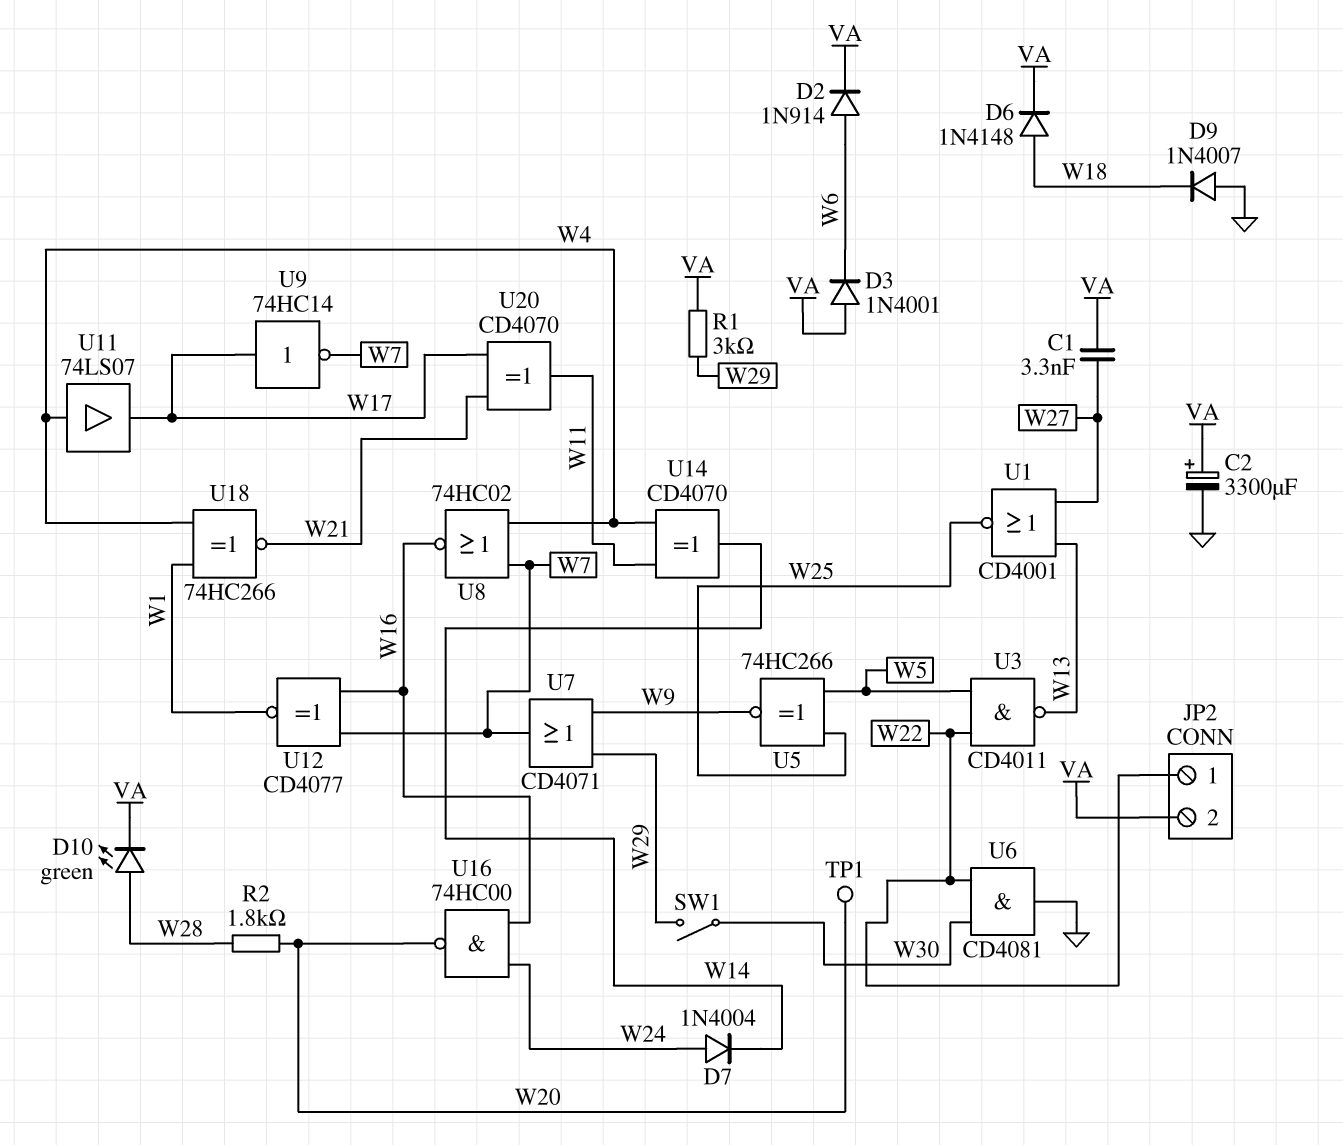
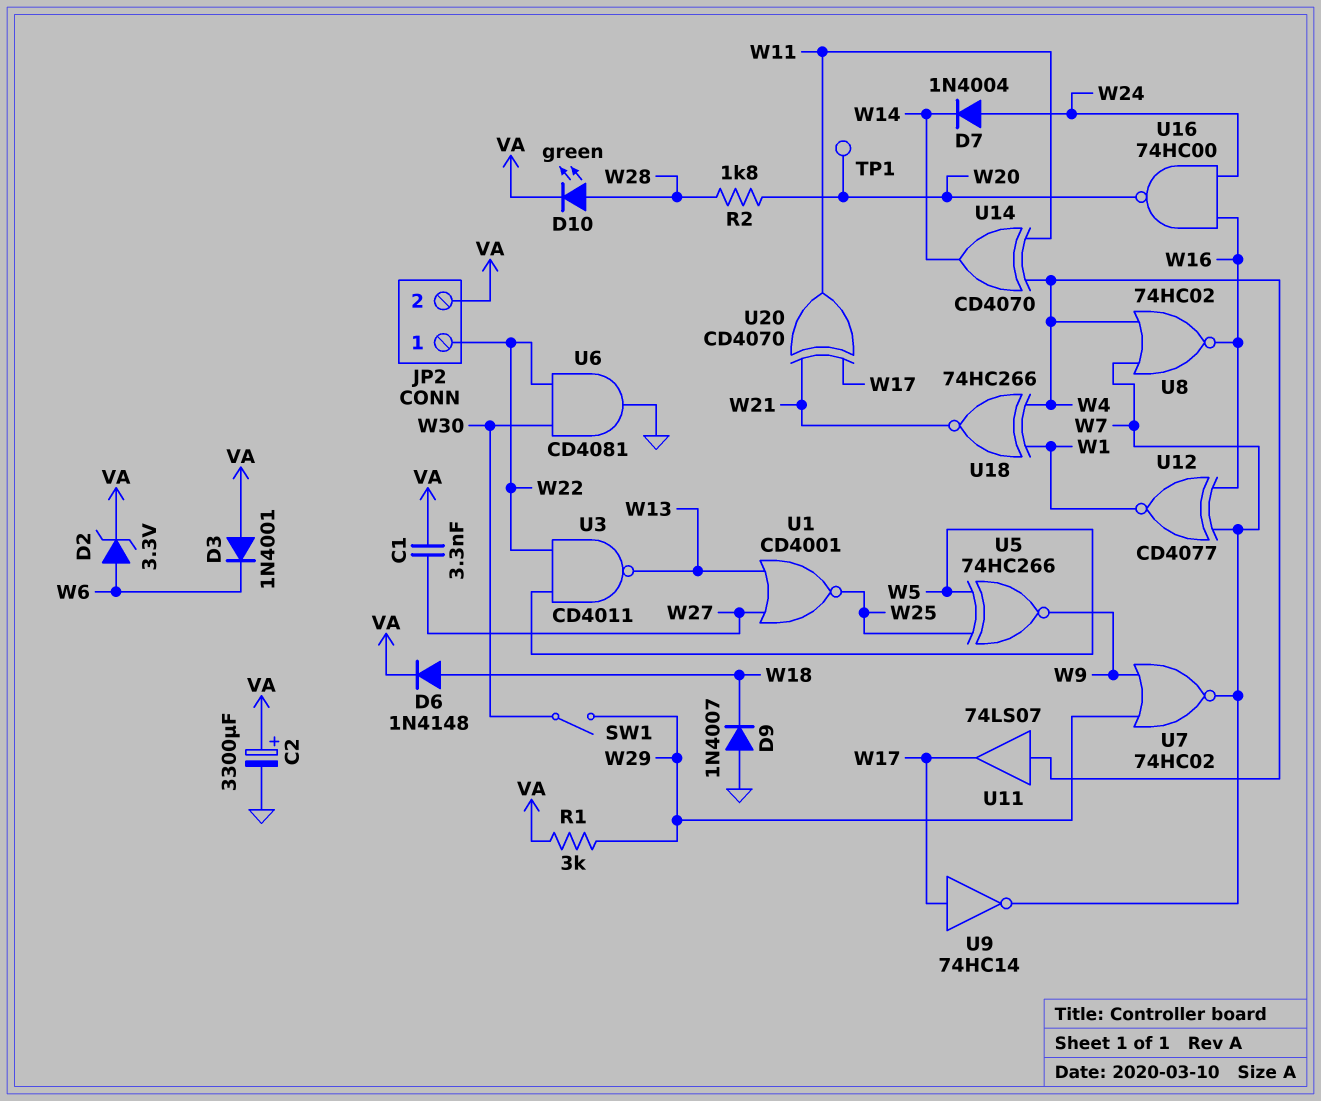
D2: diode 1N914 (A W6, K VA) -> zener 3.3V (A W6, K VA)
U7: OR CD4071 (in W9, in W29, out W7) -> NOR 74HC02 (in W9, in W29, out W7)

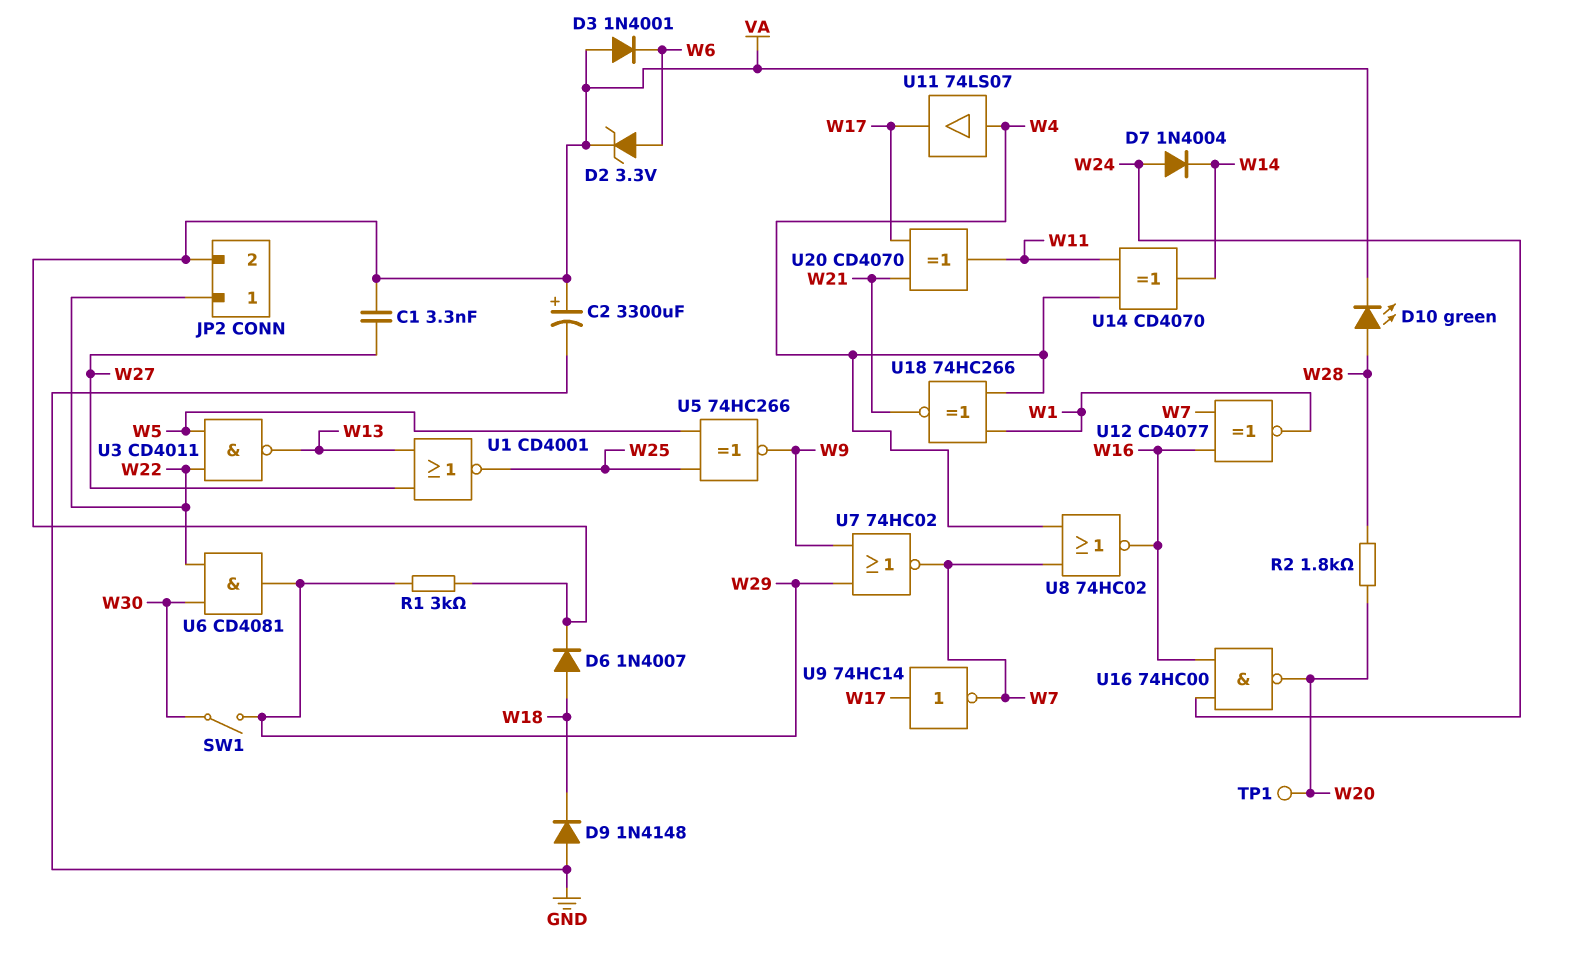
D6: diode 1N4148 (A W18, K VA) -> diode 1N4007 (A W18, K VA)
D9: diode 1N4007 (A GND, K W18) -> diode 1N4148 (A GND, K W18)
U6: AND CD4081 (in W22, in W30, out GND) -> AND CD4081 (in W22, in W30, out W29)

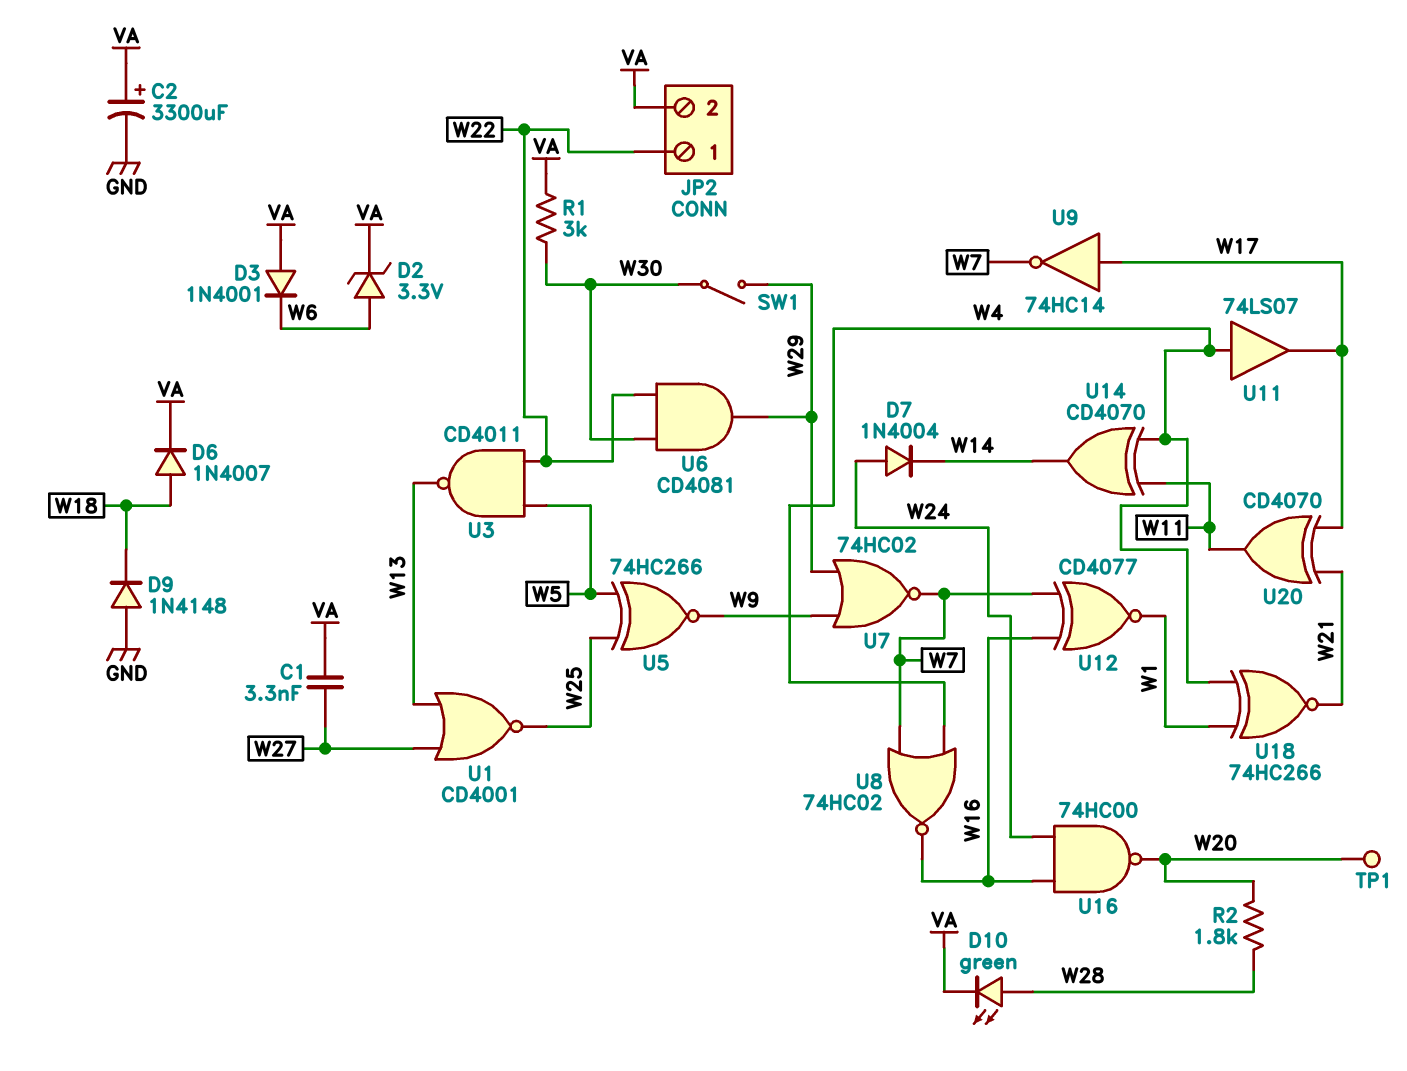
R1: 3k (VA, W29) -> 3k (VA, W30)

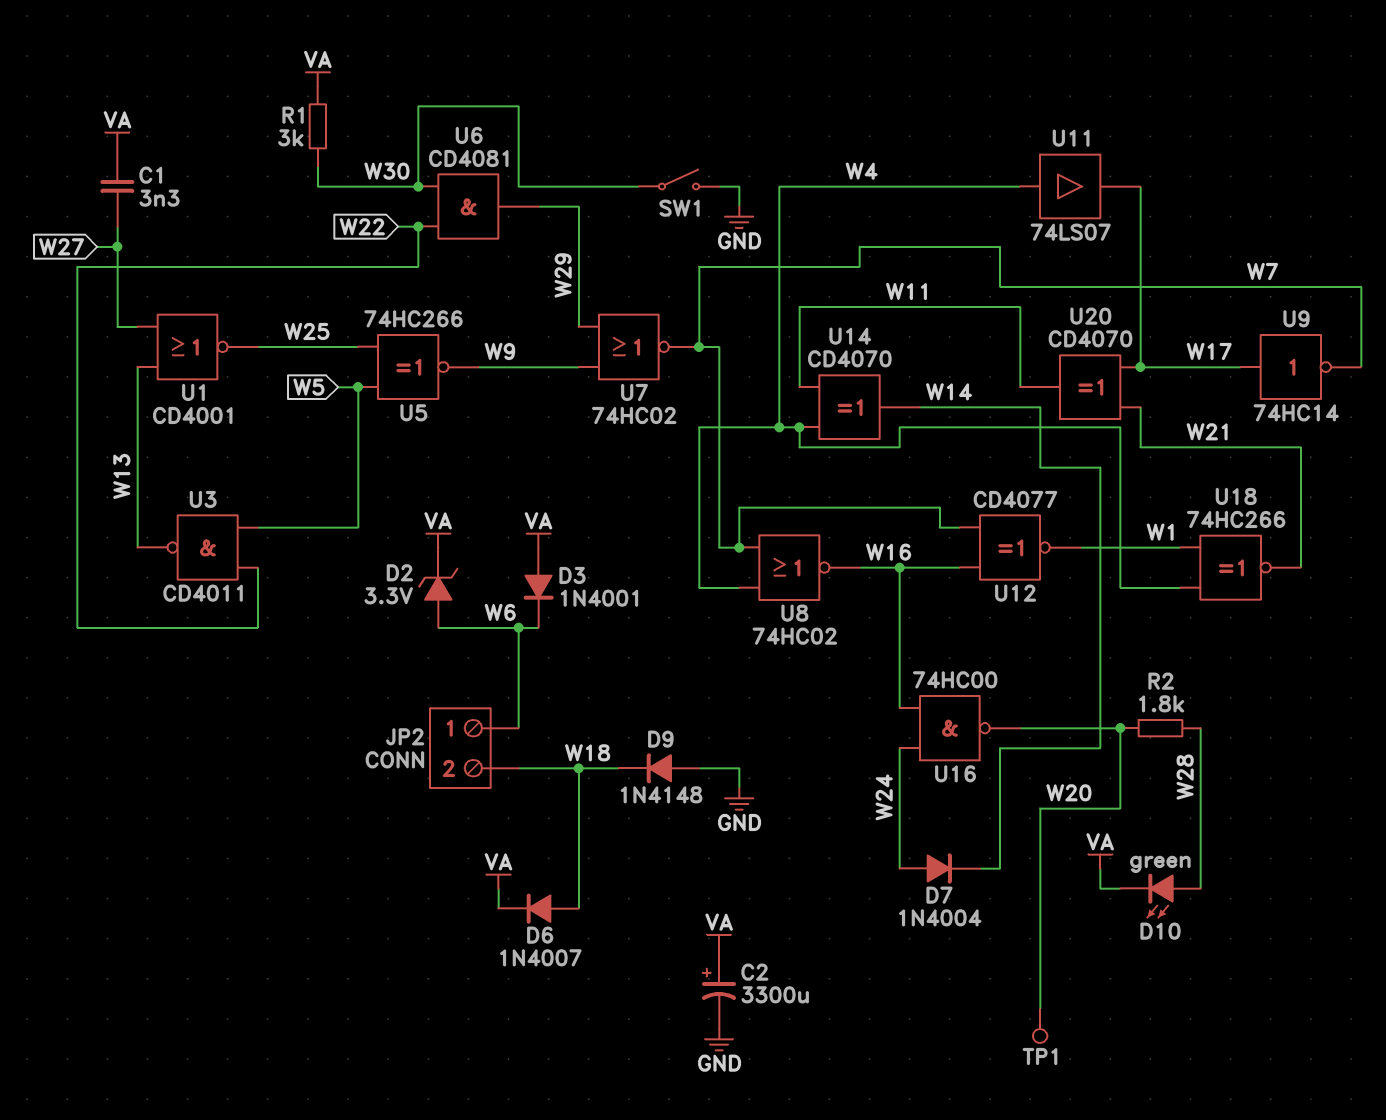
JP2 pin 1: W22 -> W6
JP2 pin 2: VA -> W18
SW1: switch (W29, W30) -> switch (GND, W30)

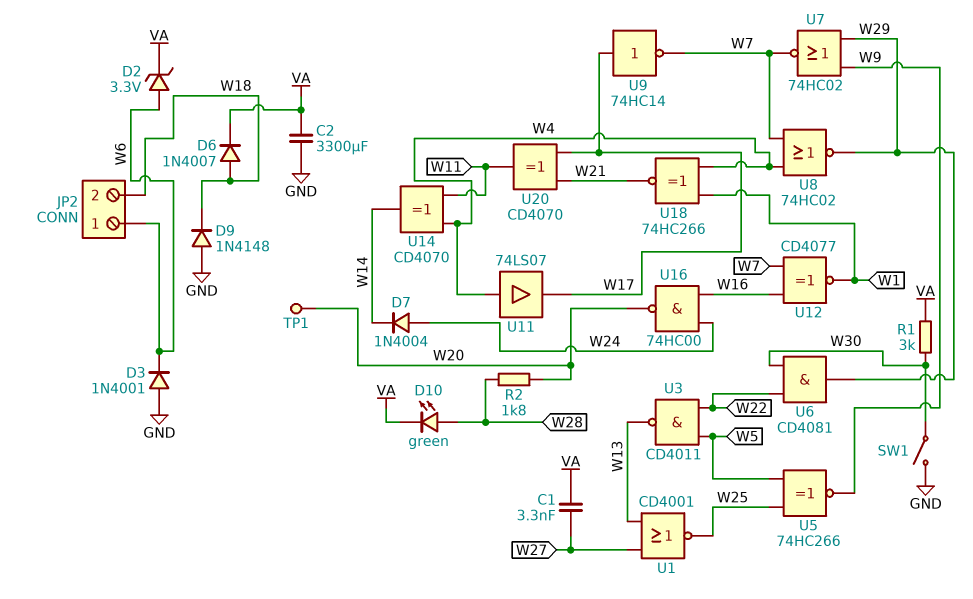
C2: 3300uF (plus VA, minus GND) -> 3300uF (GND, VA)
D3: diode 1N4001 (A VA, K W6) -> diode 1N4001 (A GND, K W6)
U8: NOR 74HC02 (in W4, in W7, out W16) -> NOR 74HC02 (in W4, in W7, out W29)

